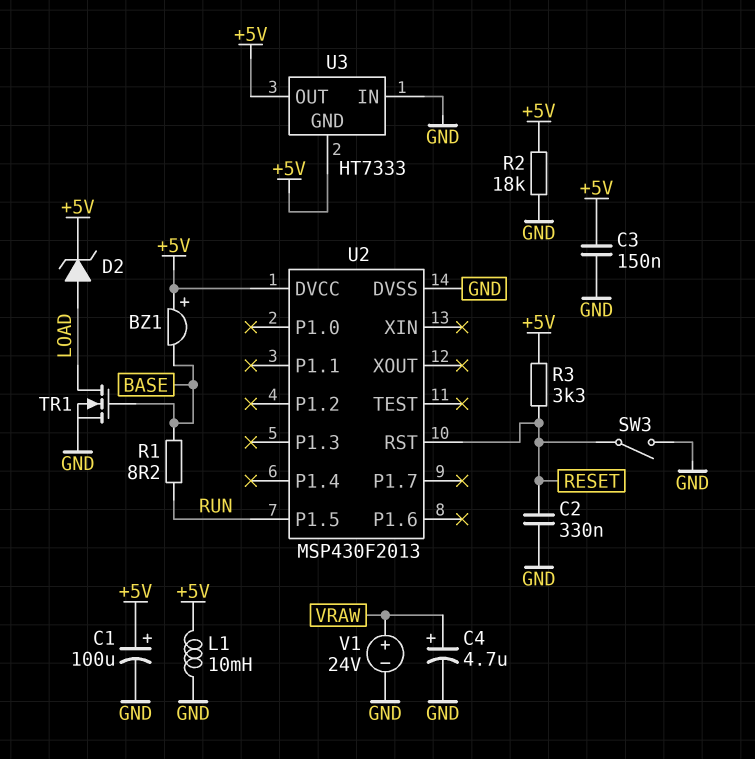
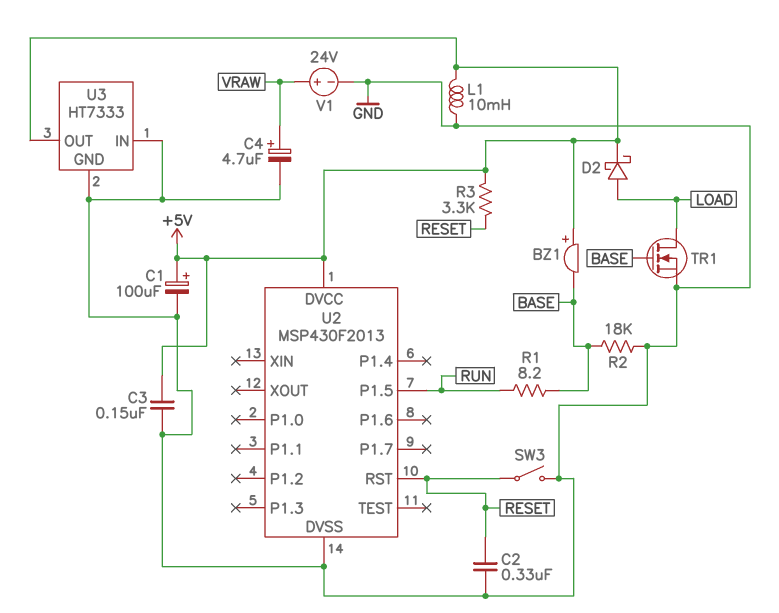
D2: zener (A LOAD, K +5V) -> schottky (A LOAD, K +5V)
R2: 18k (+5V, GND) -> 18k (BASE, GND)
U3 pin GND: +5V -> GND

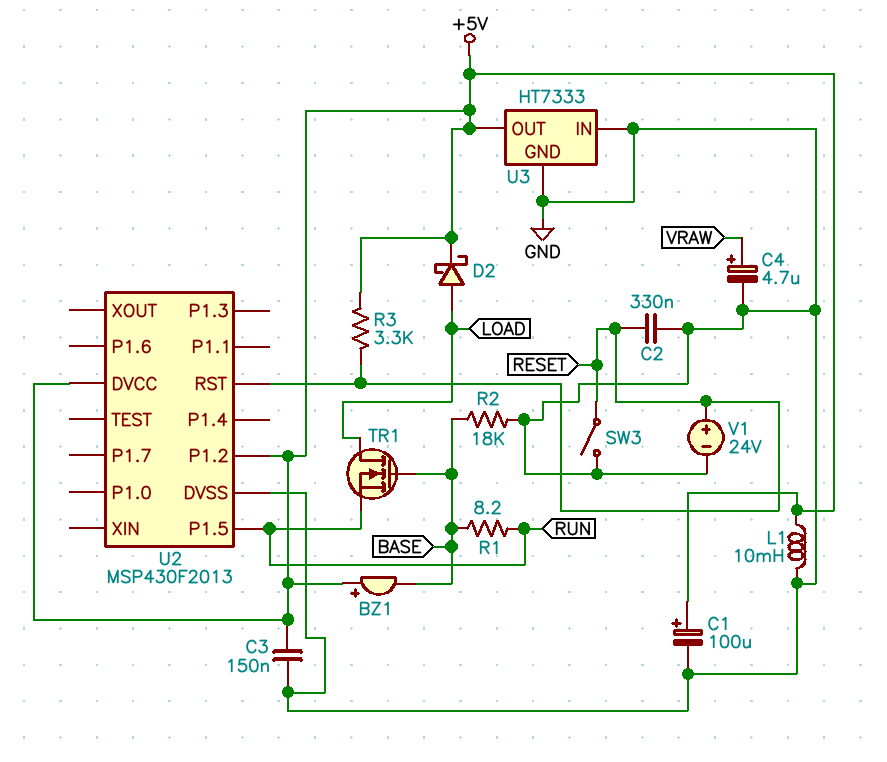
TR1: NMOS (G BASE, D LOAD, S GND) -> NMOS (G BASE, D LOAD, S RUN)
U2 pin P1.2: none -> +5V
V1: 24V (plus VRAW, minus GND) -> 24V (plus RESET, minus GND)

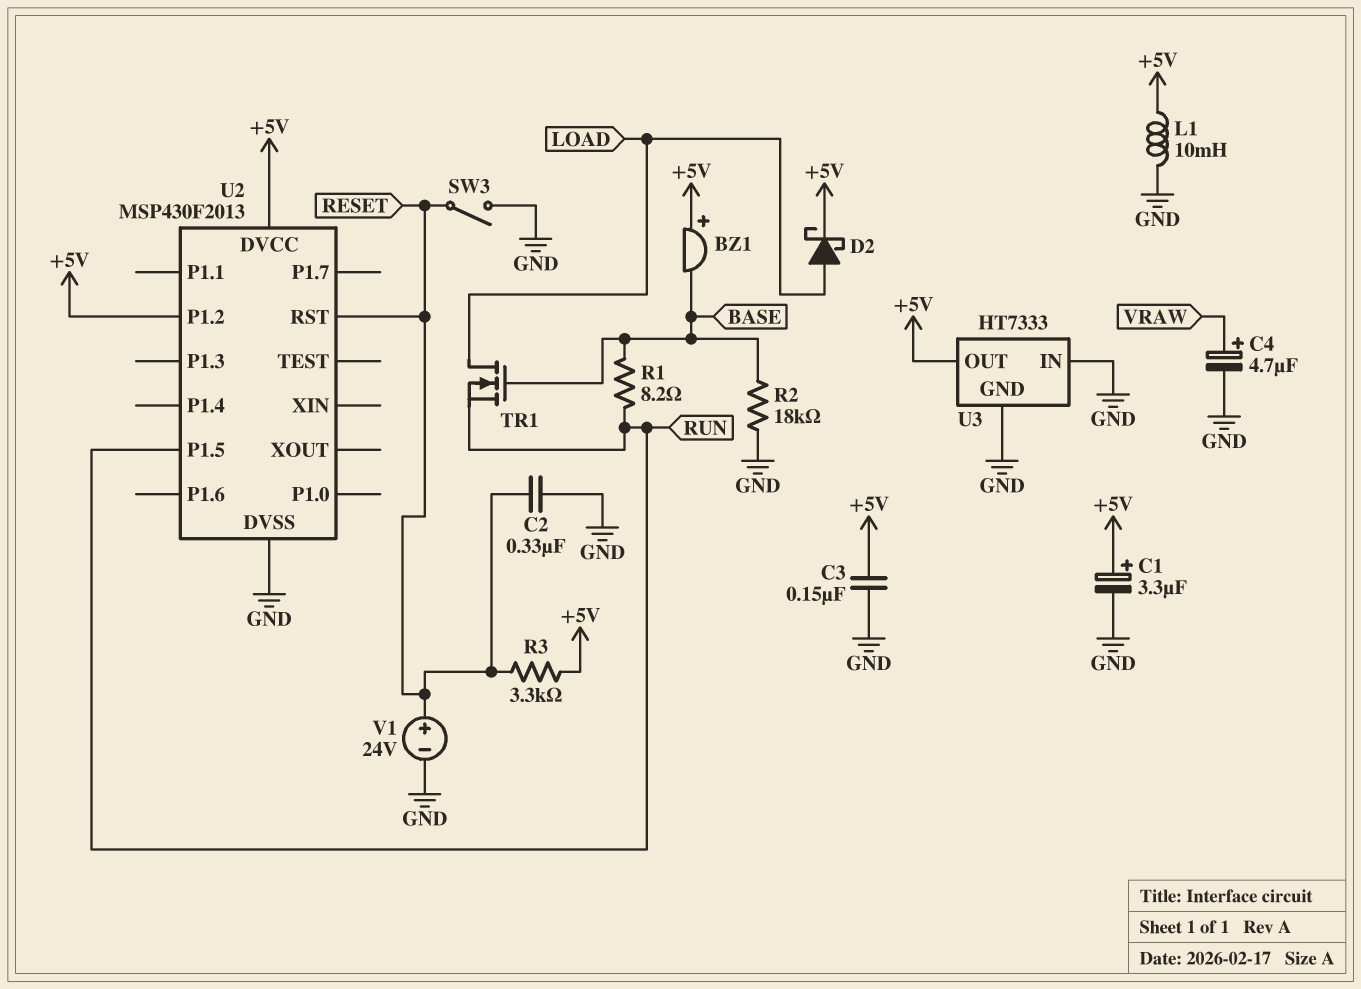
C1: 100uF (plus +5V, minus GND) -> 3.3uF (plus +5V, minus GND)

